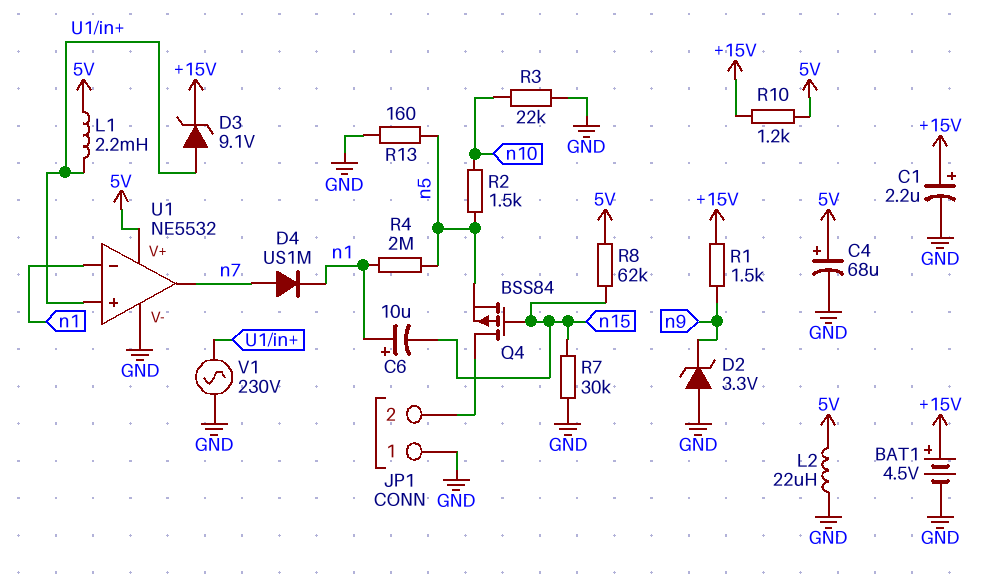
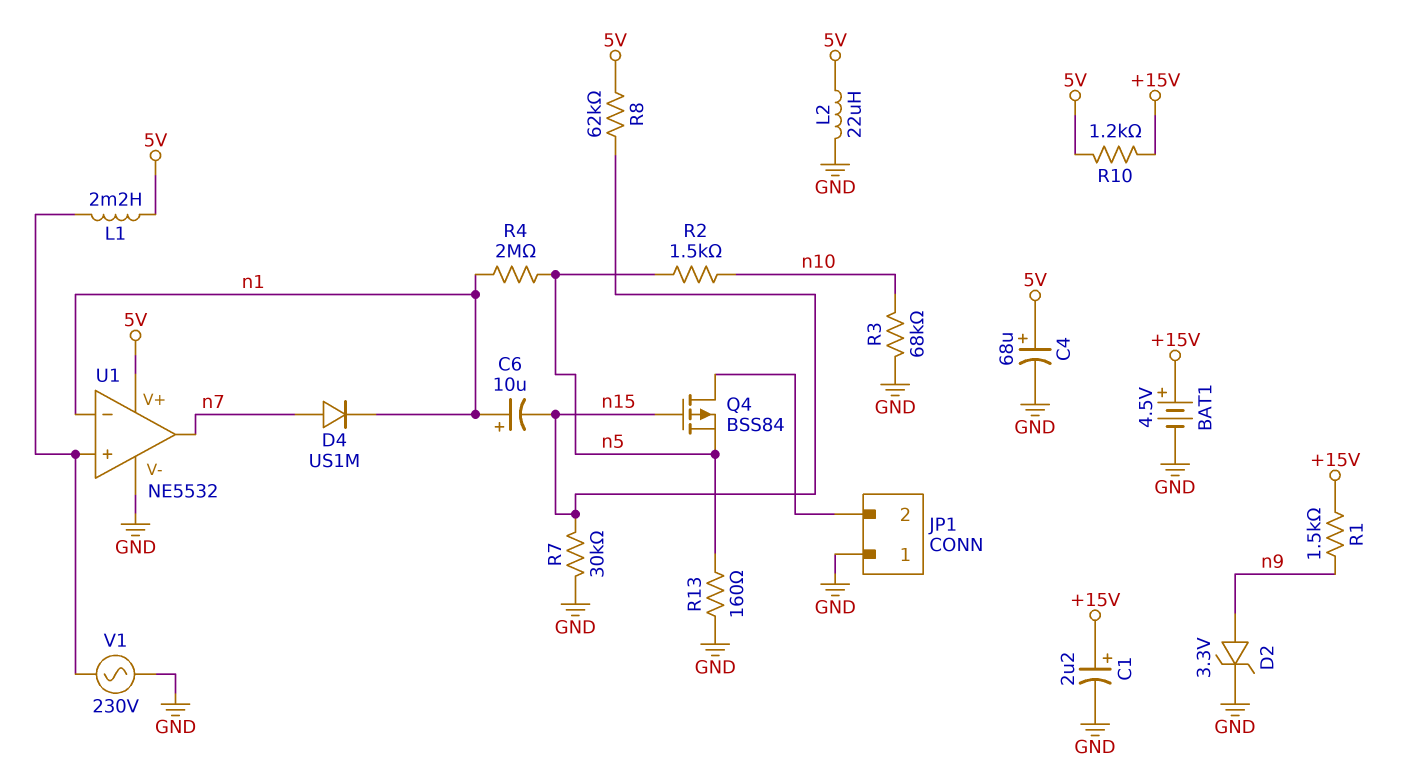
D2: zener 3.3V (A GND, K n9) -> zener 3.3V (A n9, K GND)
D3: zener 9.1V (A U1/in+, K +15V) -> none
R3: 22k (GND, n10) -> 68k (GND, n10)

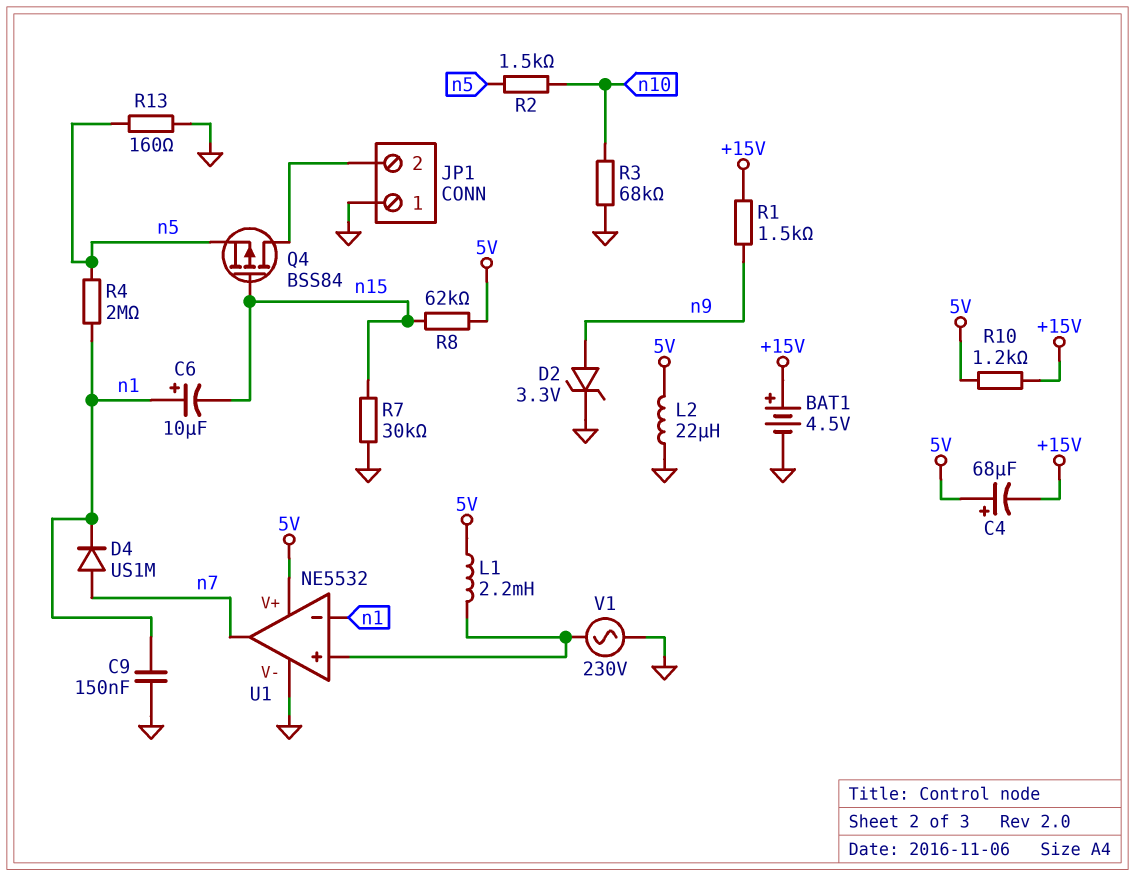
C1: 2.2uF (plus +15V, minus GND) -> none
C4: 68uF (plus 5V, minus GND) -> 68uF (plus 5V, minus +15V)
C9: none -> 150nF (GND, n1)

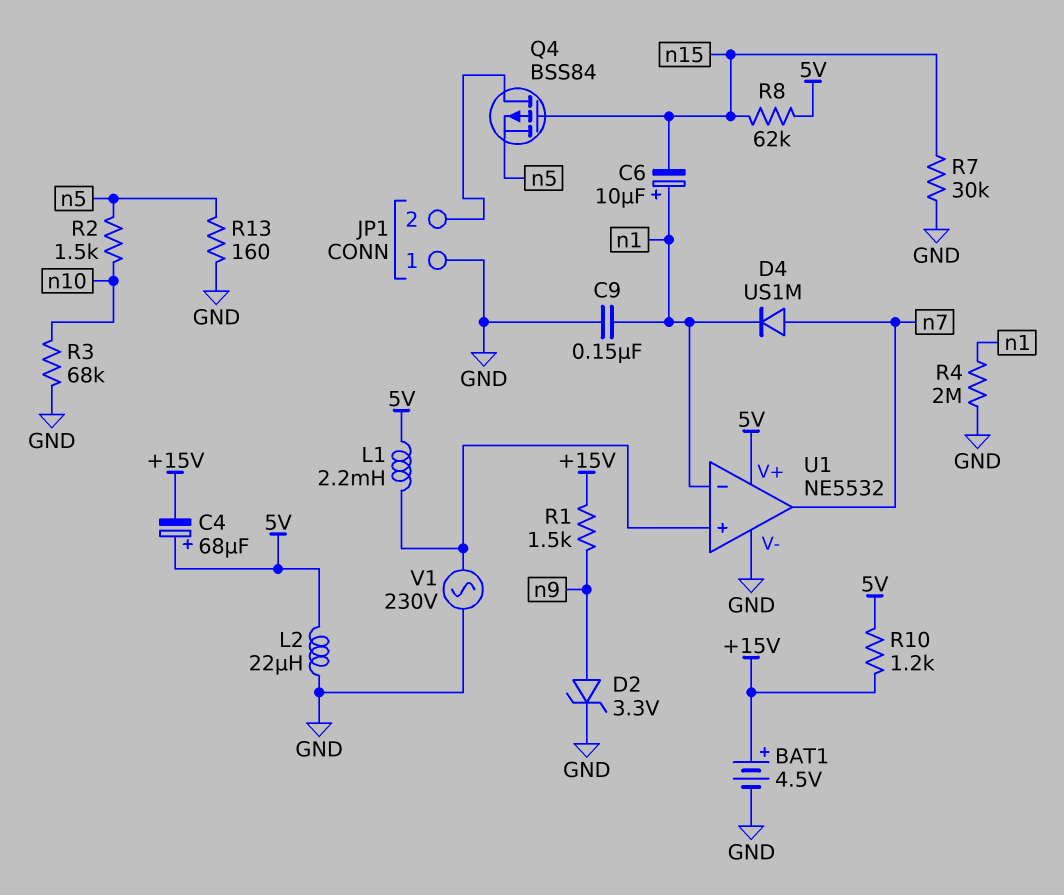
R4: 2M (n1, n5) -> 2M (GND, n1)

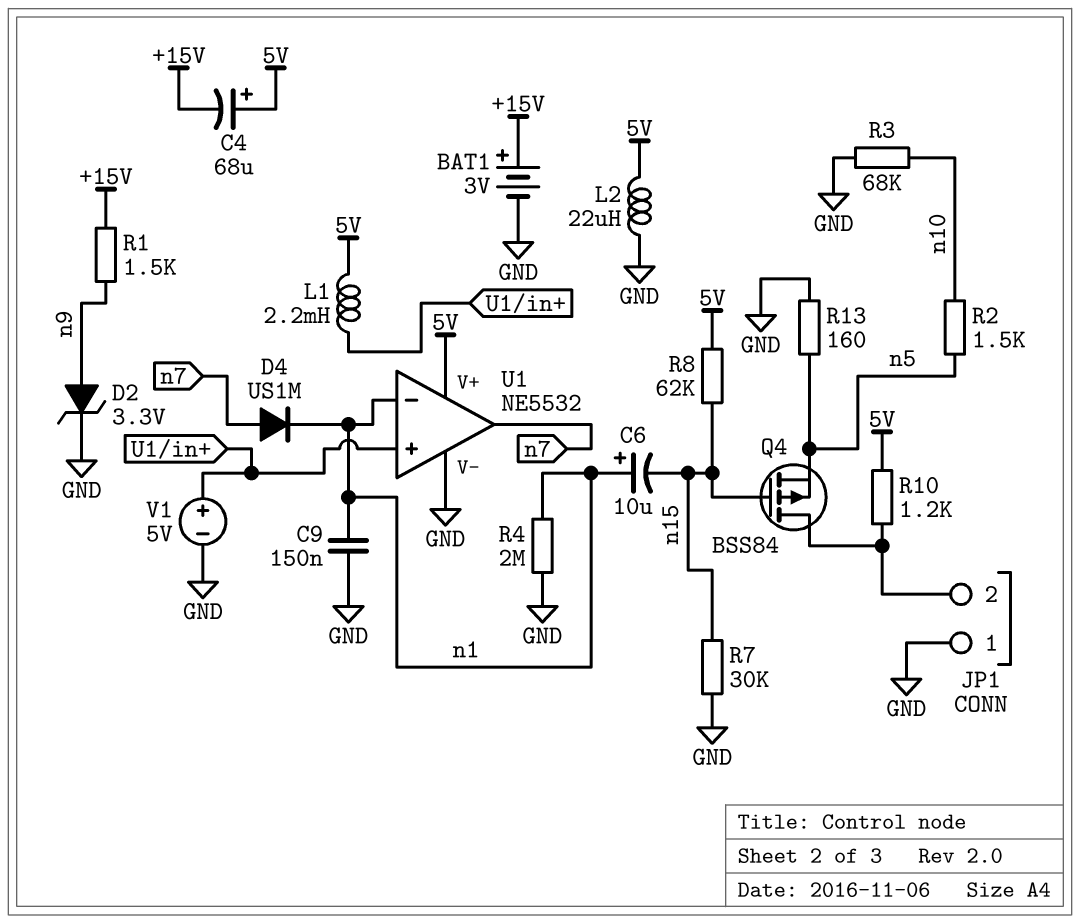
BAT1: 4.5V (plus +15V, minus GND) -> 3V (plus +15V, minus GND)
R10: 1.2k (+15V, 5V) -> 1.2k (5V, JP1/2)
V1: AC 230V (GND, U1/in+) -> 5V (plus U1/in+, minus GND)

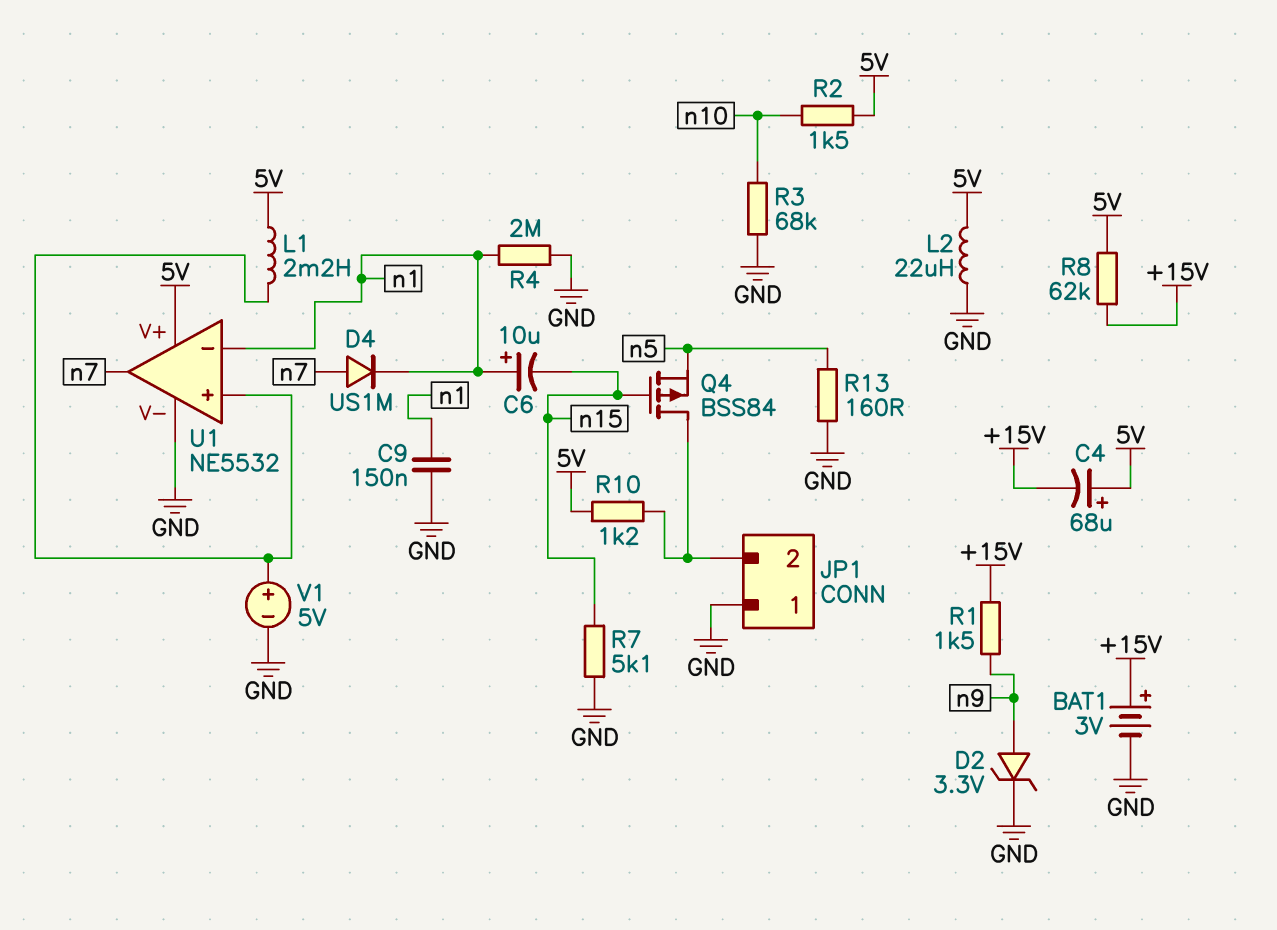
R2: 1.5k (n5, n10) -> 1.5k (5V, n10)
R7: 30k (GND, n15) -> 5.1k (GND, n15)
R8: 62k (5V, n15) -> 62k (+15V, 5V)

